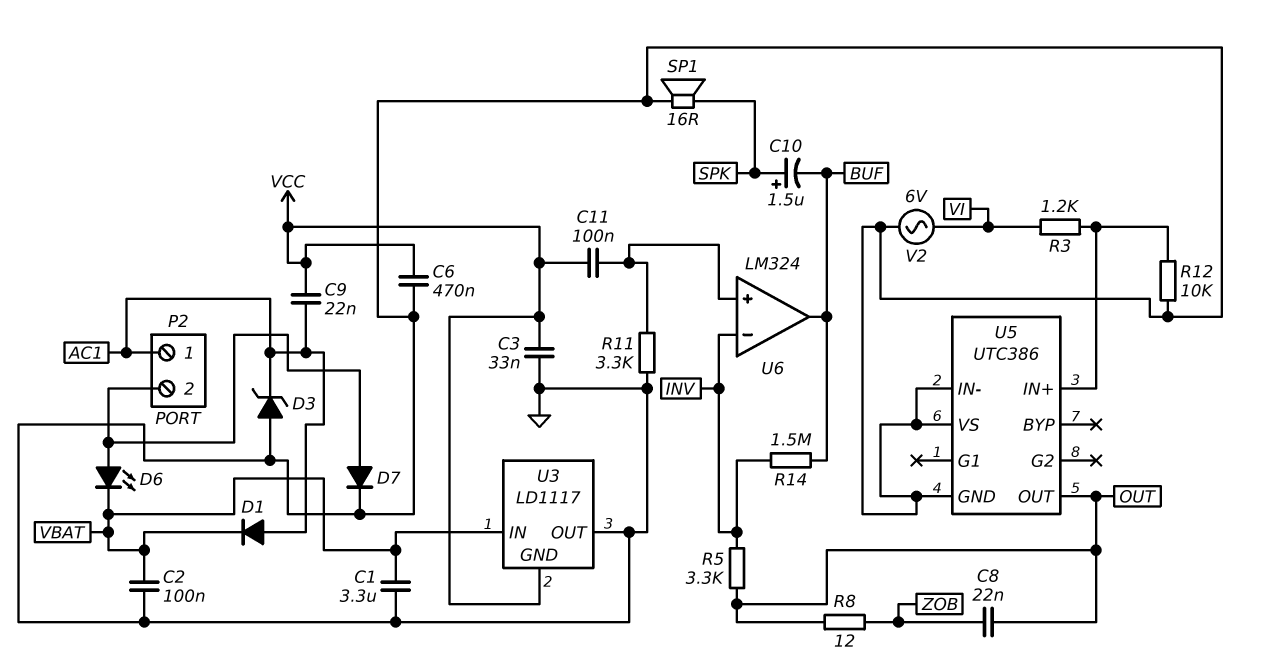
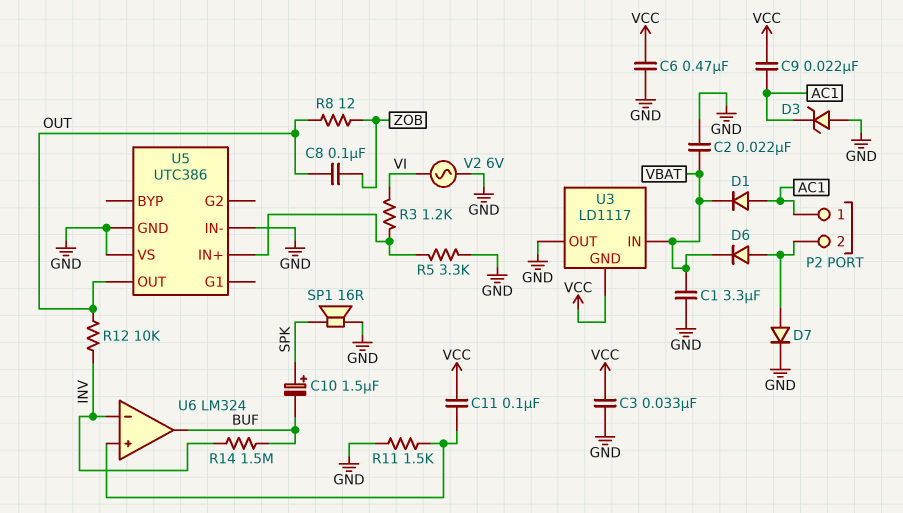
C2: 100nF (GND, VBAT) -> 22nF (GND, VBAT)
C8: 22nF (OUT, ZOB) -> 100nF (OUT, ZOB)
D6: LED (A P2/2, K VBAT) -> diode (A P2/2, K VBAT)
R5: 3.3k (INV, OUT) -> 3.3k (GND, U5/IN+)
R11: 3.3k (GND, U6/in+) -> 1.5k (GND, U6/in+)
R12: 10k (GND, U5/IN+) -> 10k (INV, OUT)

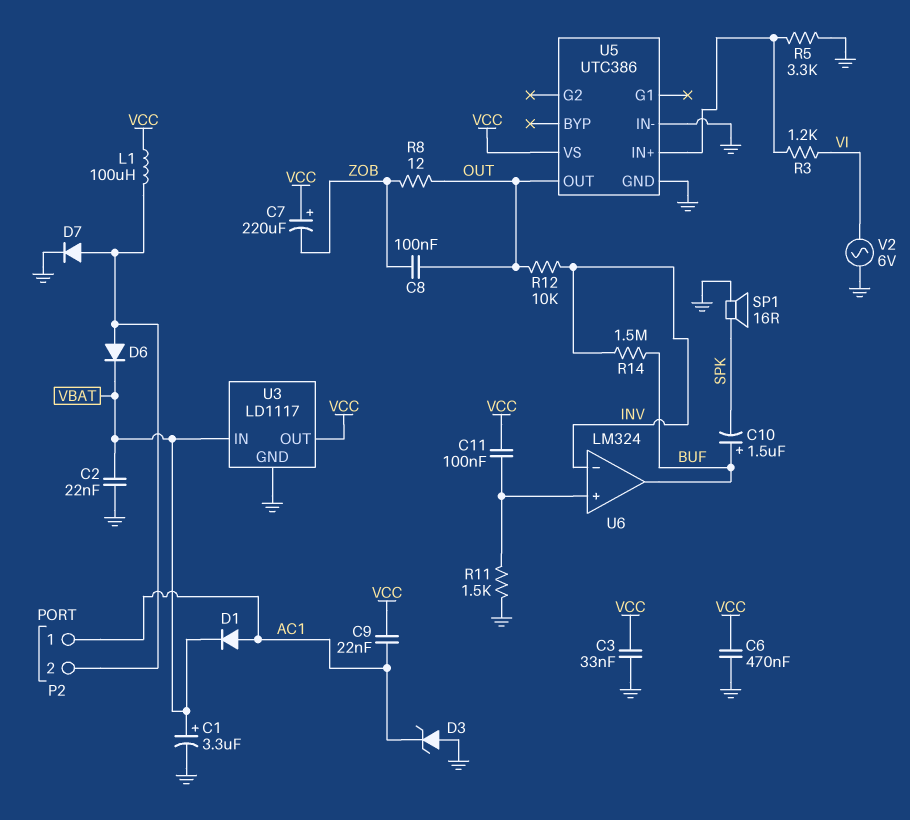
C1: 3.3uF (GND, VBAT) -> 3.3uF (plus VBAT, minus GND)
C7: none -> 220uF (plus VCC, minus ZOB)
C10: 1.5uF (plus SPK, minus BUF) -> 1.5uF (plus BUF, minus SPK)
L1: none -> 100uH (P2/2, VCC)
U3 pin GND: VCC -> GND
U3 pin OUT: GND -> VCC
U5 pin VS: GND -> VCC

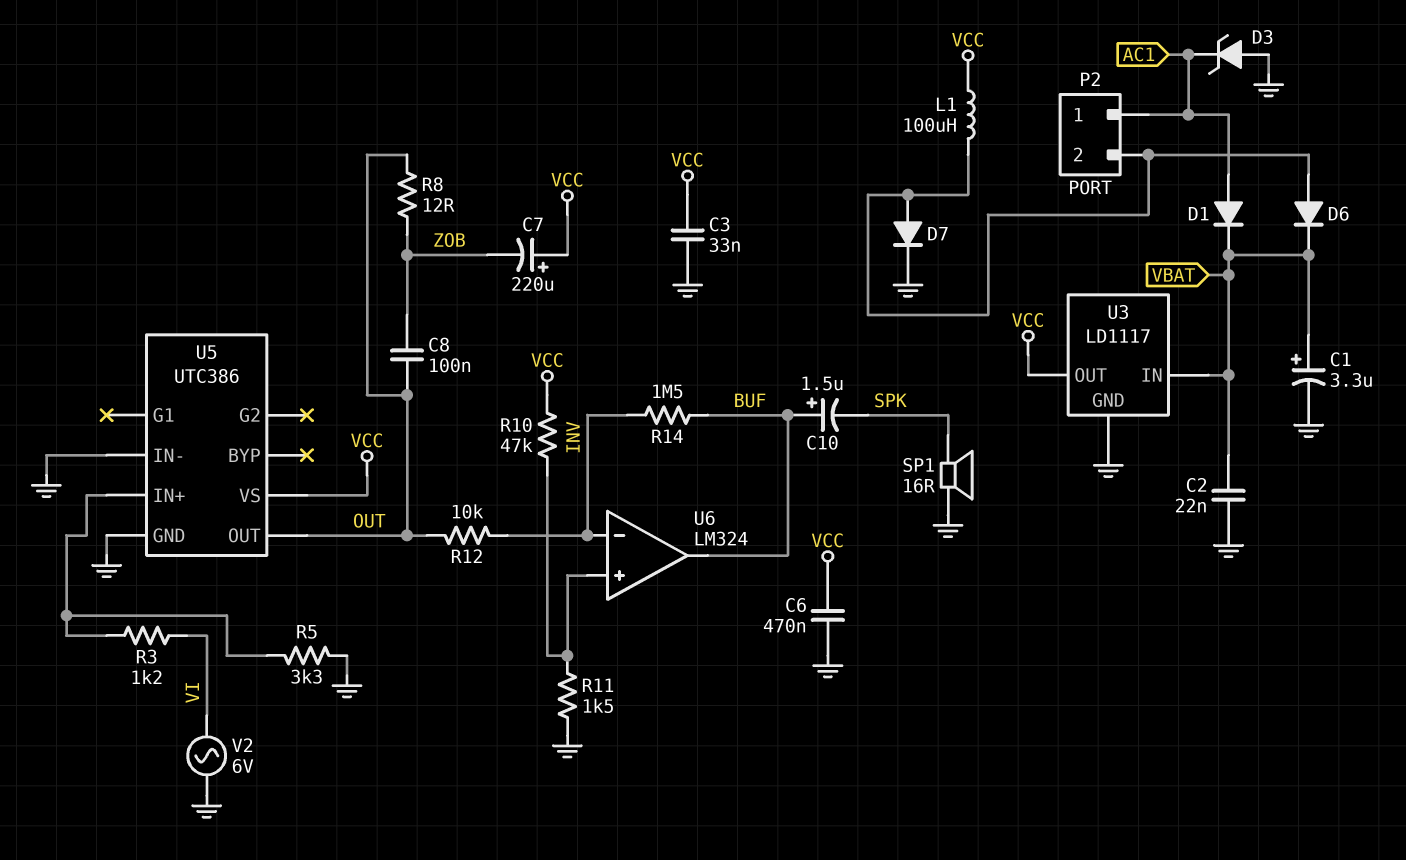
C9: 22nF (AC1, VCC) -> none
C11: 100nF (U6/in+, VCC) -> none
R10: none -> 47k (U6/in+, VCC)

